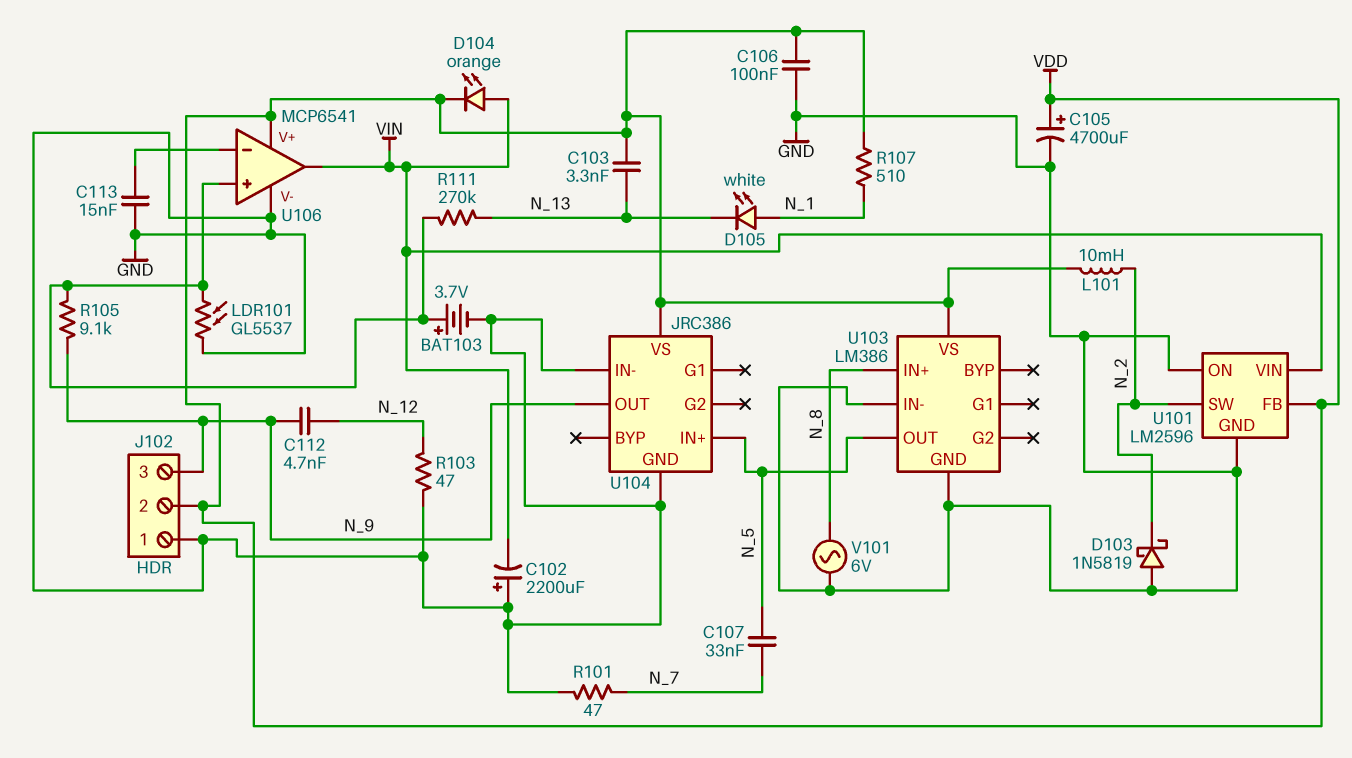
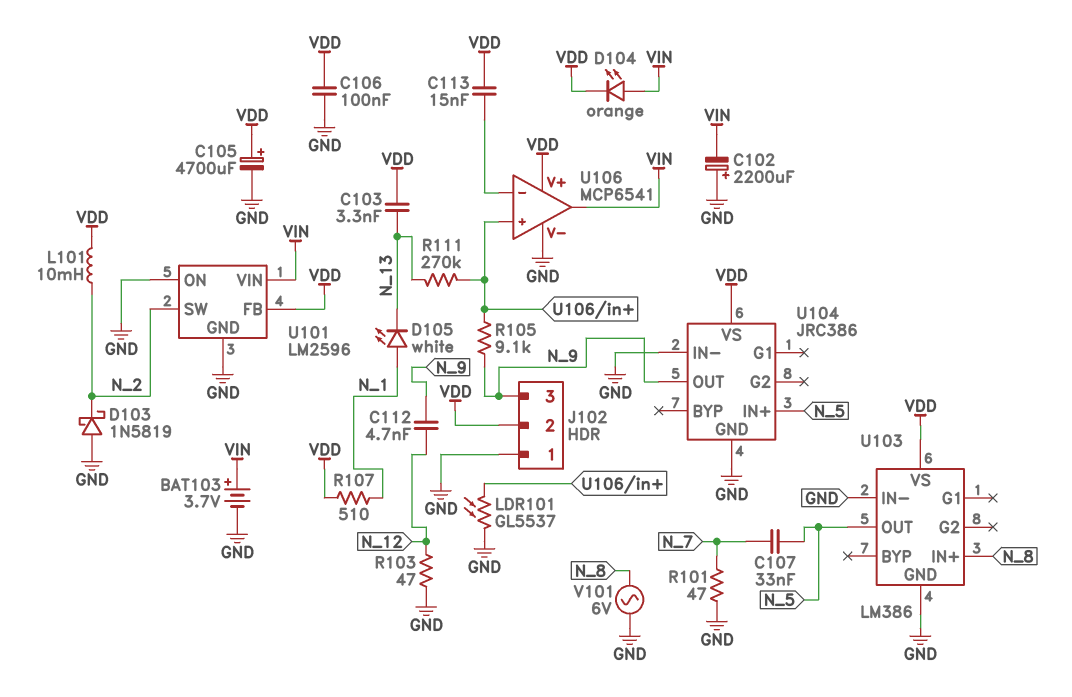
BAT103: 3.7V (plus U106/in+, minus GND) -> 3.7V (plus VIN, minus GND)
C113: 15nF (GND, U106/in-) -> 15nF (U106/in-, VDD)

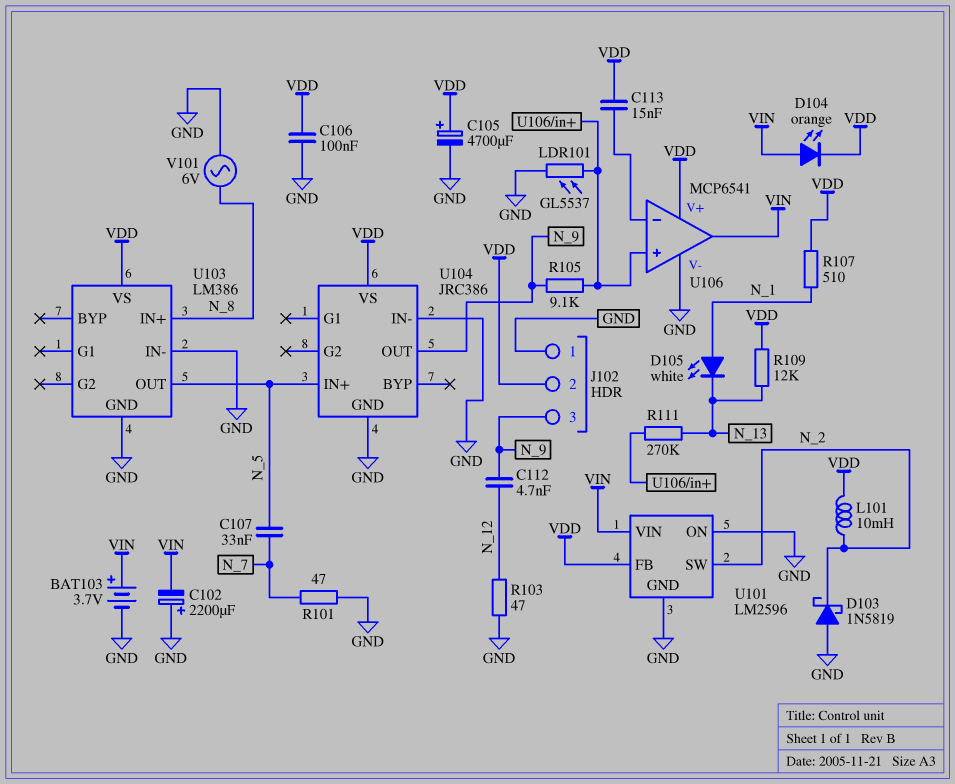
C103: 3.3nF (N_13, VDD) -> none
R109: none -> 12k (N_13, VDD)

